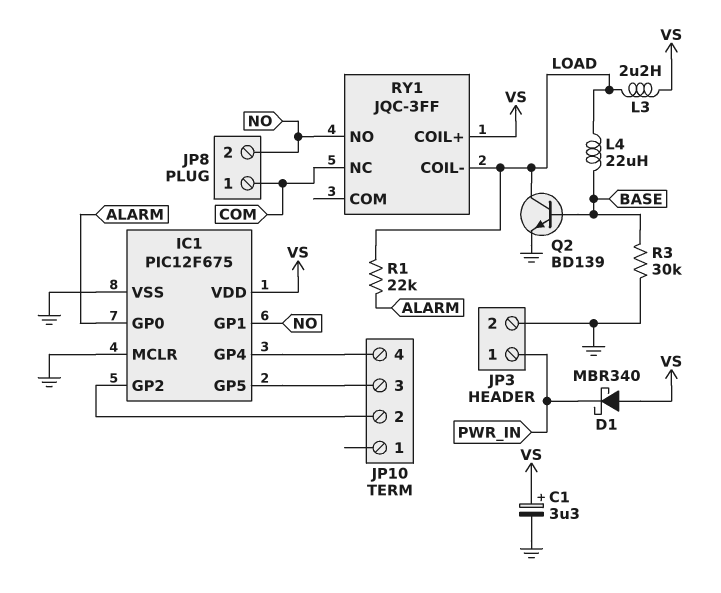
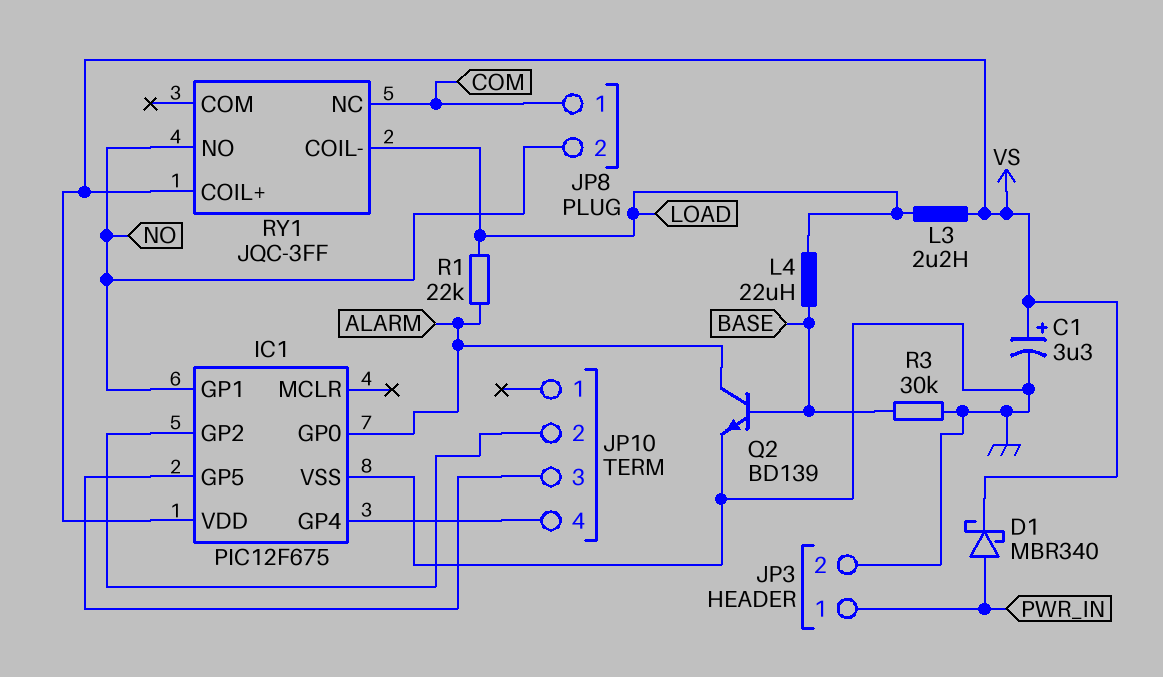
D1: schottky MBR340 (A VS, K PWR_IN) -> schottky MBR340 (A PWR_IN, K VS)
IC1 pin MCLR: GND -> none
Q2: NPN BD139 (B BASE, C LOAD, E GND) -> NPN BD139 (B BASE, C ALARM, E GND)

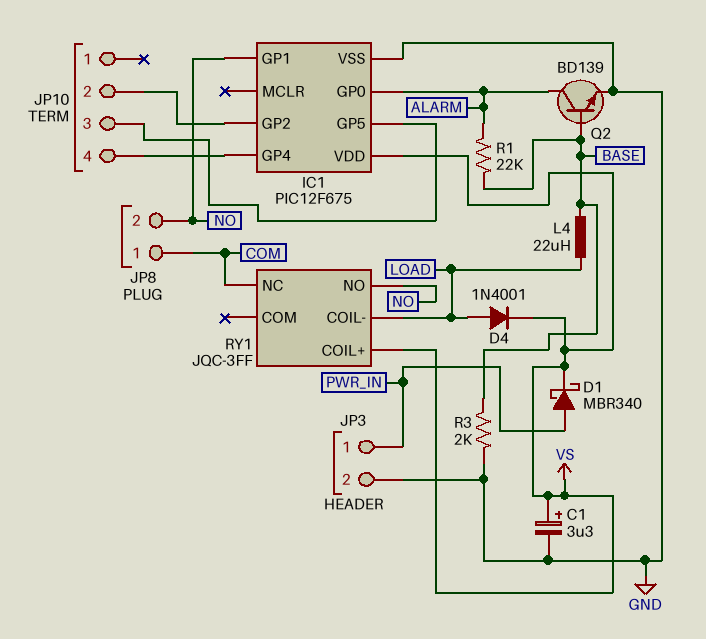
D4: none -> diode 1N4001 (A LOAD, K VS)
L3: 2.2uH (LOAD, VS) -> none
R1: 22k (ALARM, LOAD) -> 22k (ALARM, BASE)
R3: 30k (BASE, GND) -> 2k (BASE, GND)

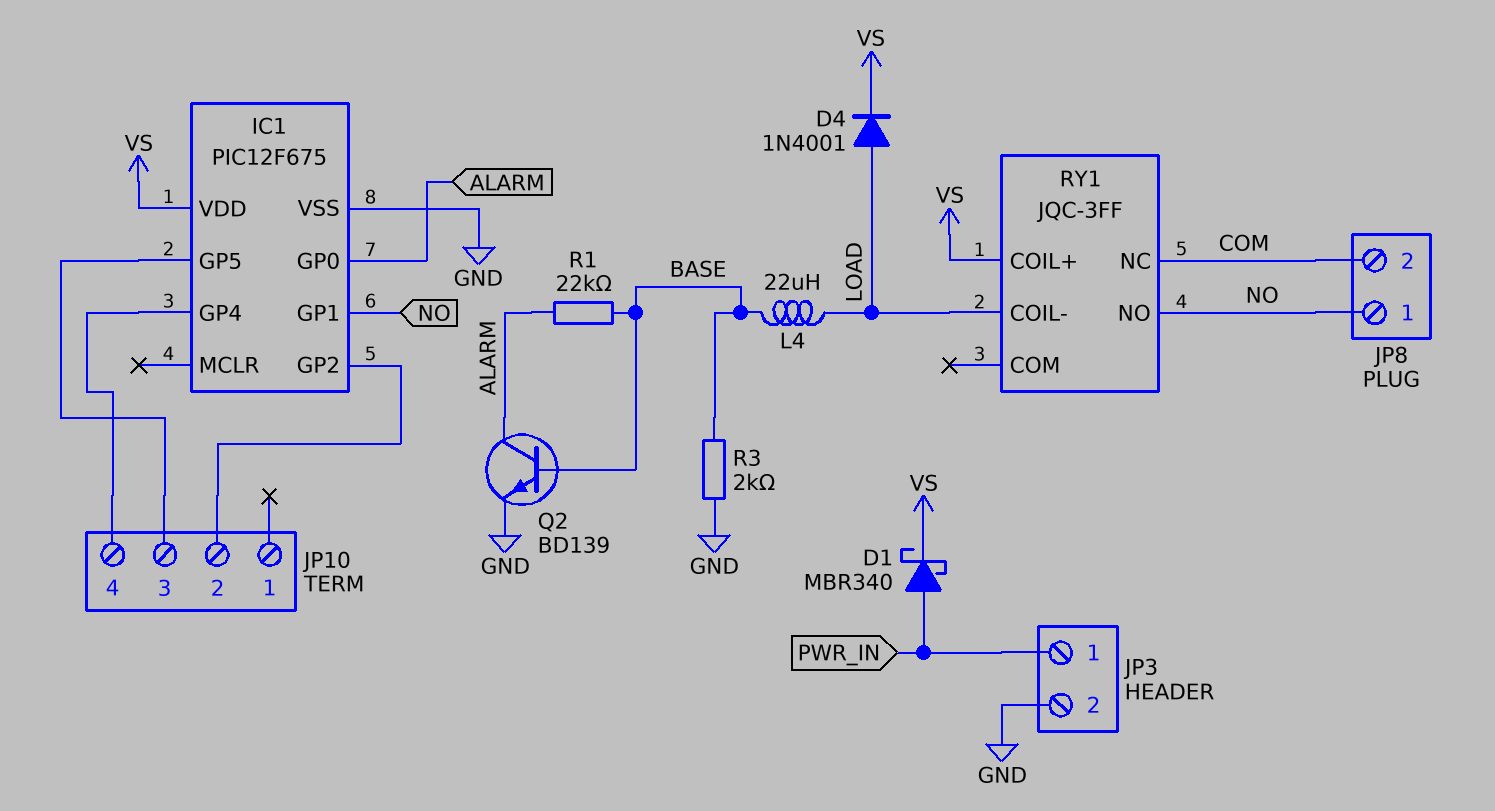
C1: 3.3uF (plus VS, minus GND) -> none
JP8 pin 1: COM -> NO
JP8 pin 2: NO -> COM

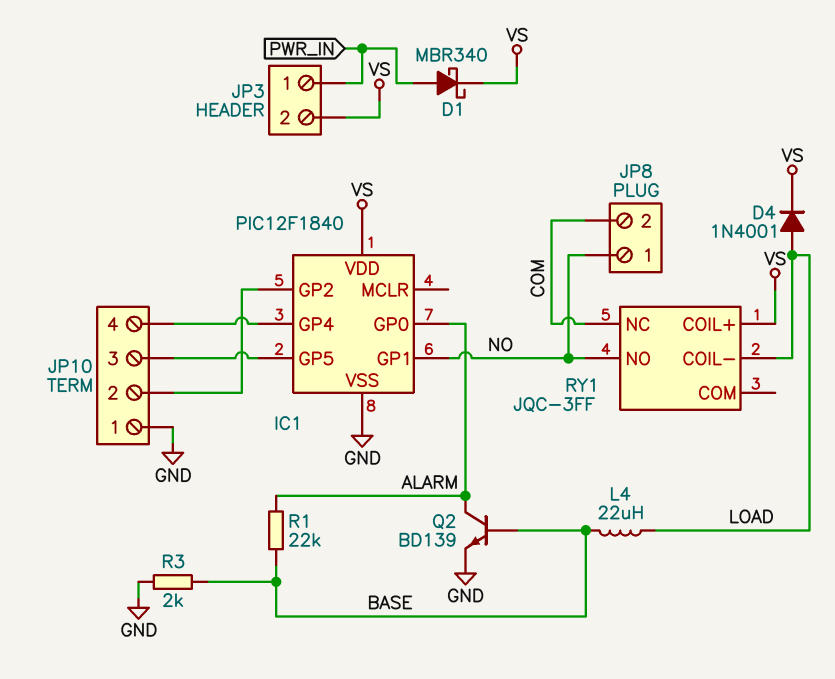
IC1: PIC12F675 -> PIC12F1840
JP3 pin 2: GND -> VS
JP10 pin 1: none -> GND

